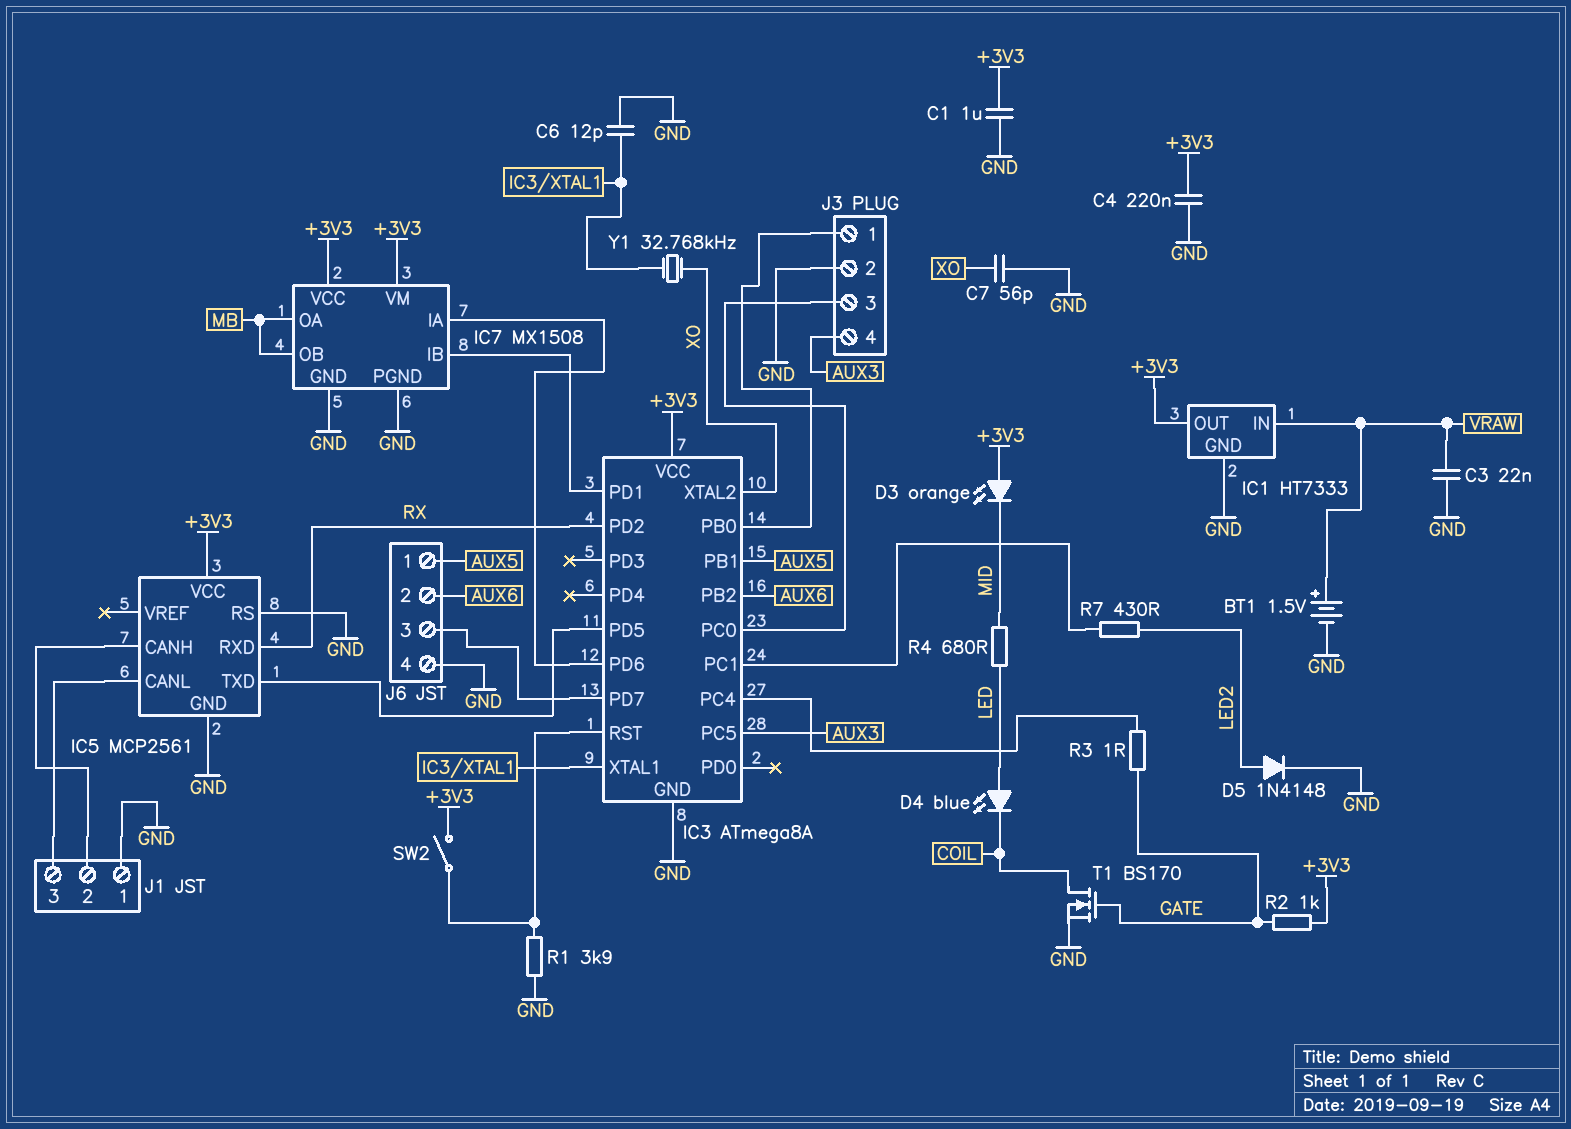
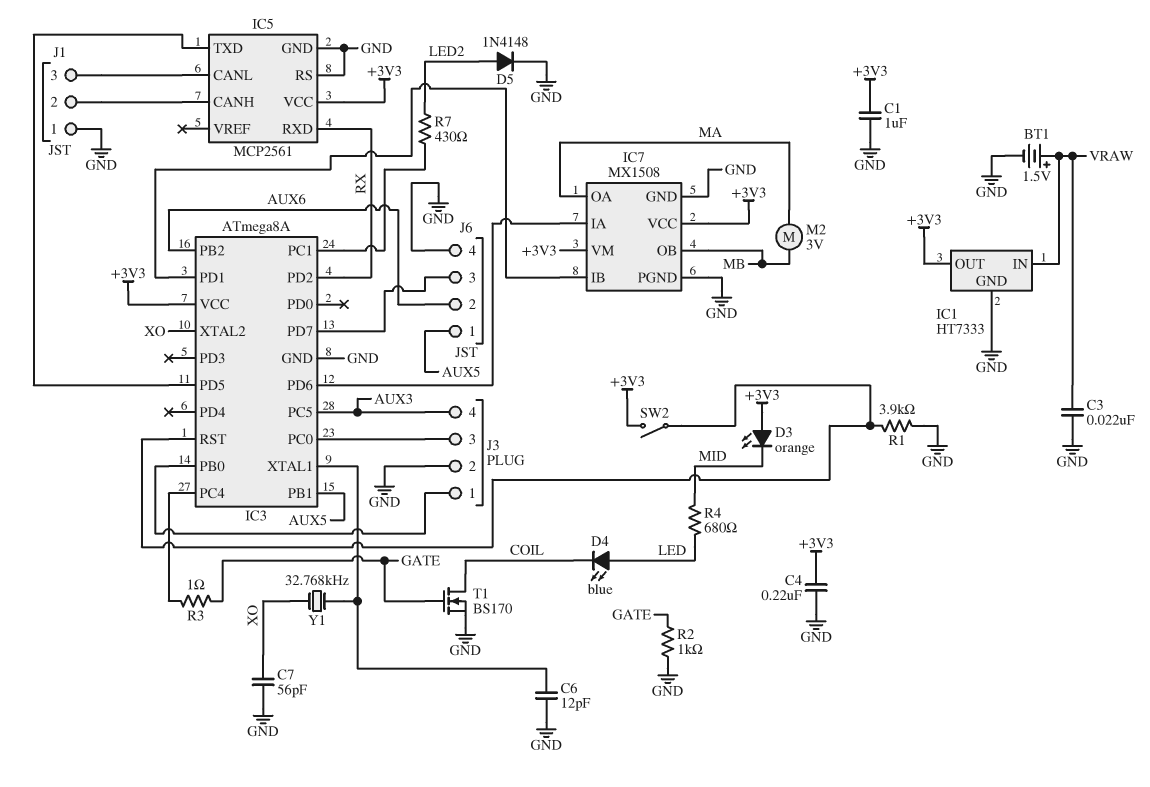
IC7 pin OA: MB -> MA
M2: none -> motor 3V (MA, MB)
R2: 1k (+3V3, GATE) -> 1k (GATE, GND)

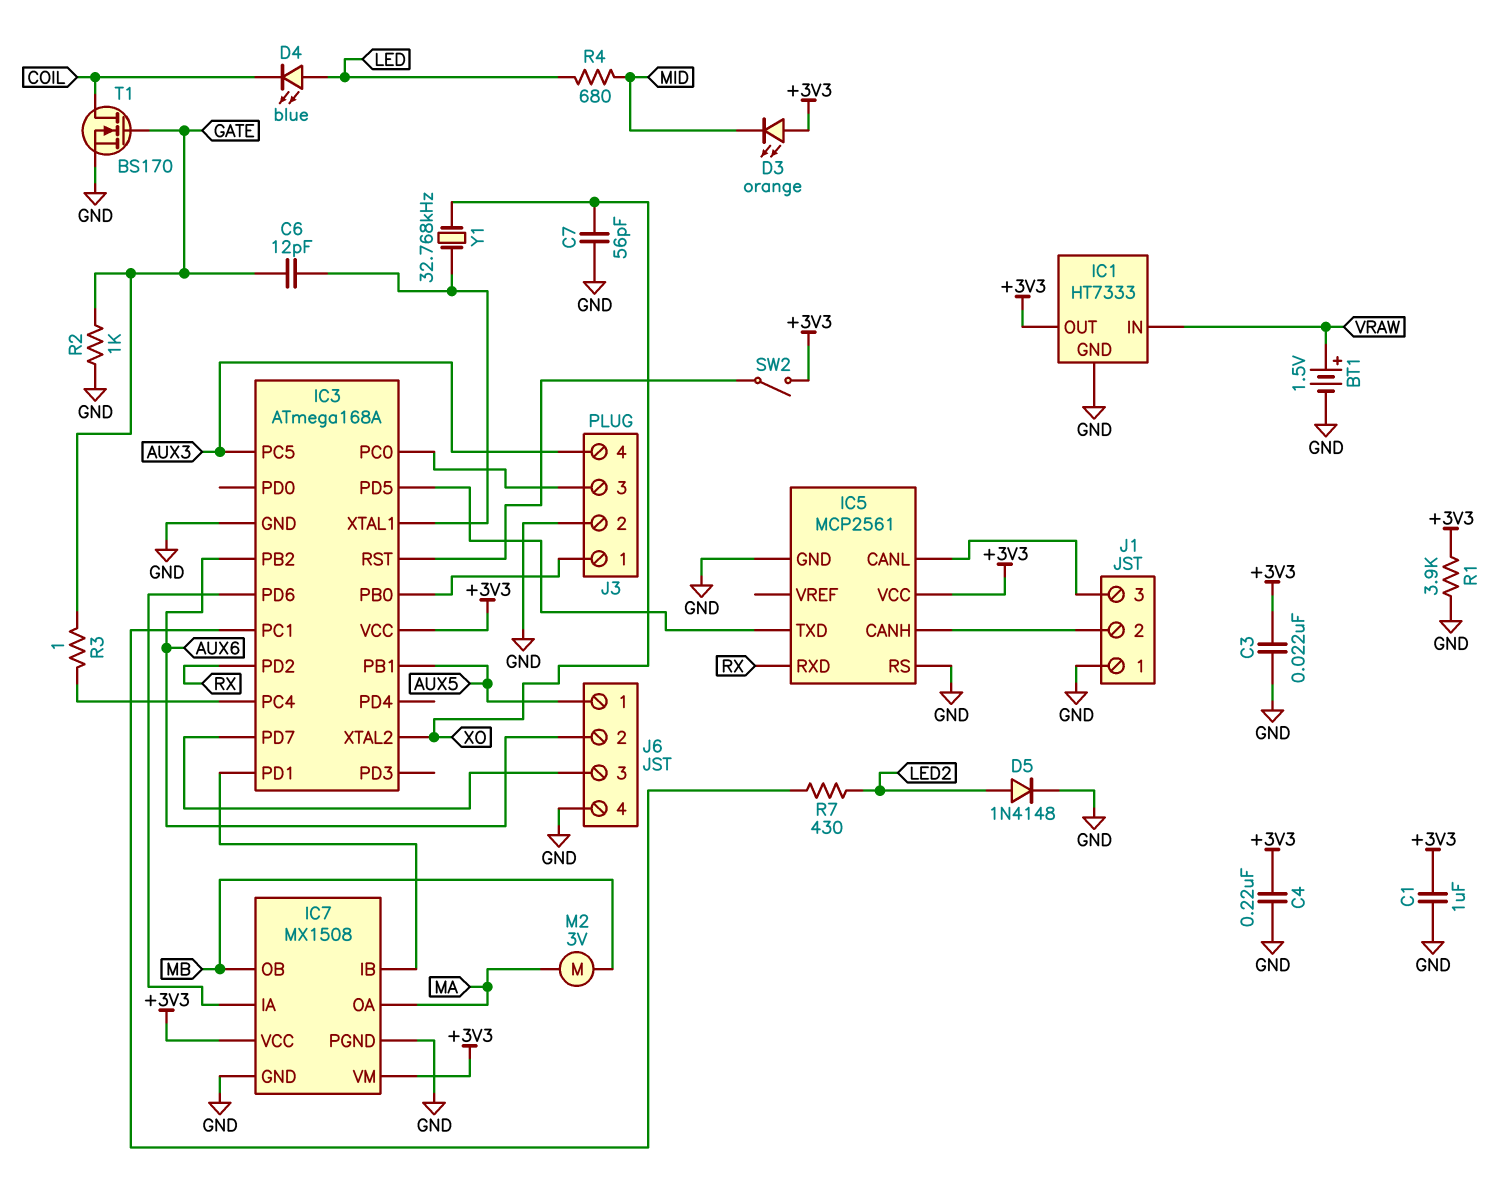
C3: 22nF (GND, VRAW) -> 22nF (+3V3, GND)
C6: 12pF (GND, IC3/XTAL1) -> 12pF (GATE, IC3/XTAL1)
IC3: ATmega8A -> ATmega168A
R1: 3.9k (GND, IC3/RST) -> 3.9k (+3V3, GND)

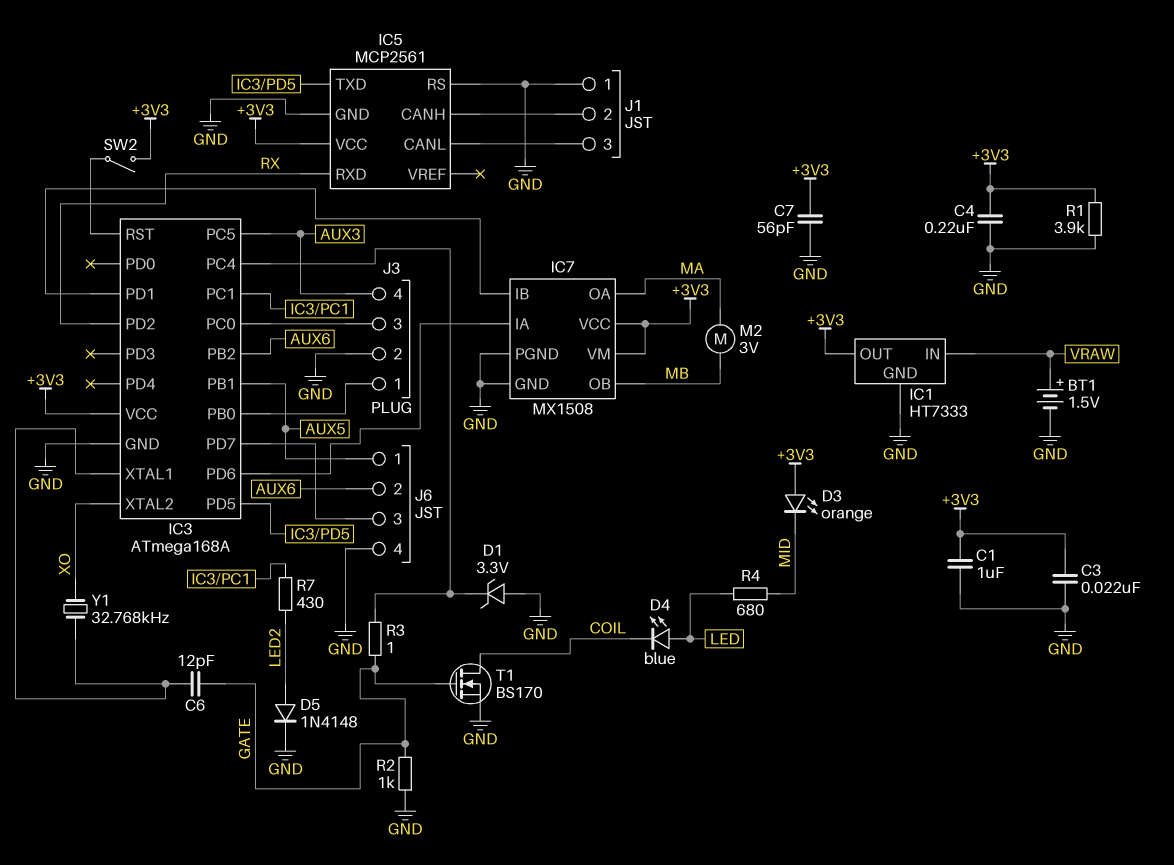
C7: 56pF (GND, XO) -> 56pF (+3V3, GND)
D1: none -> zener 3.3V (A GND, K IC3/PC4)

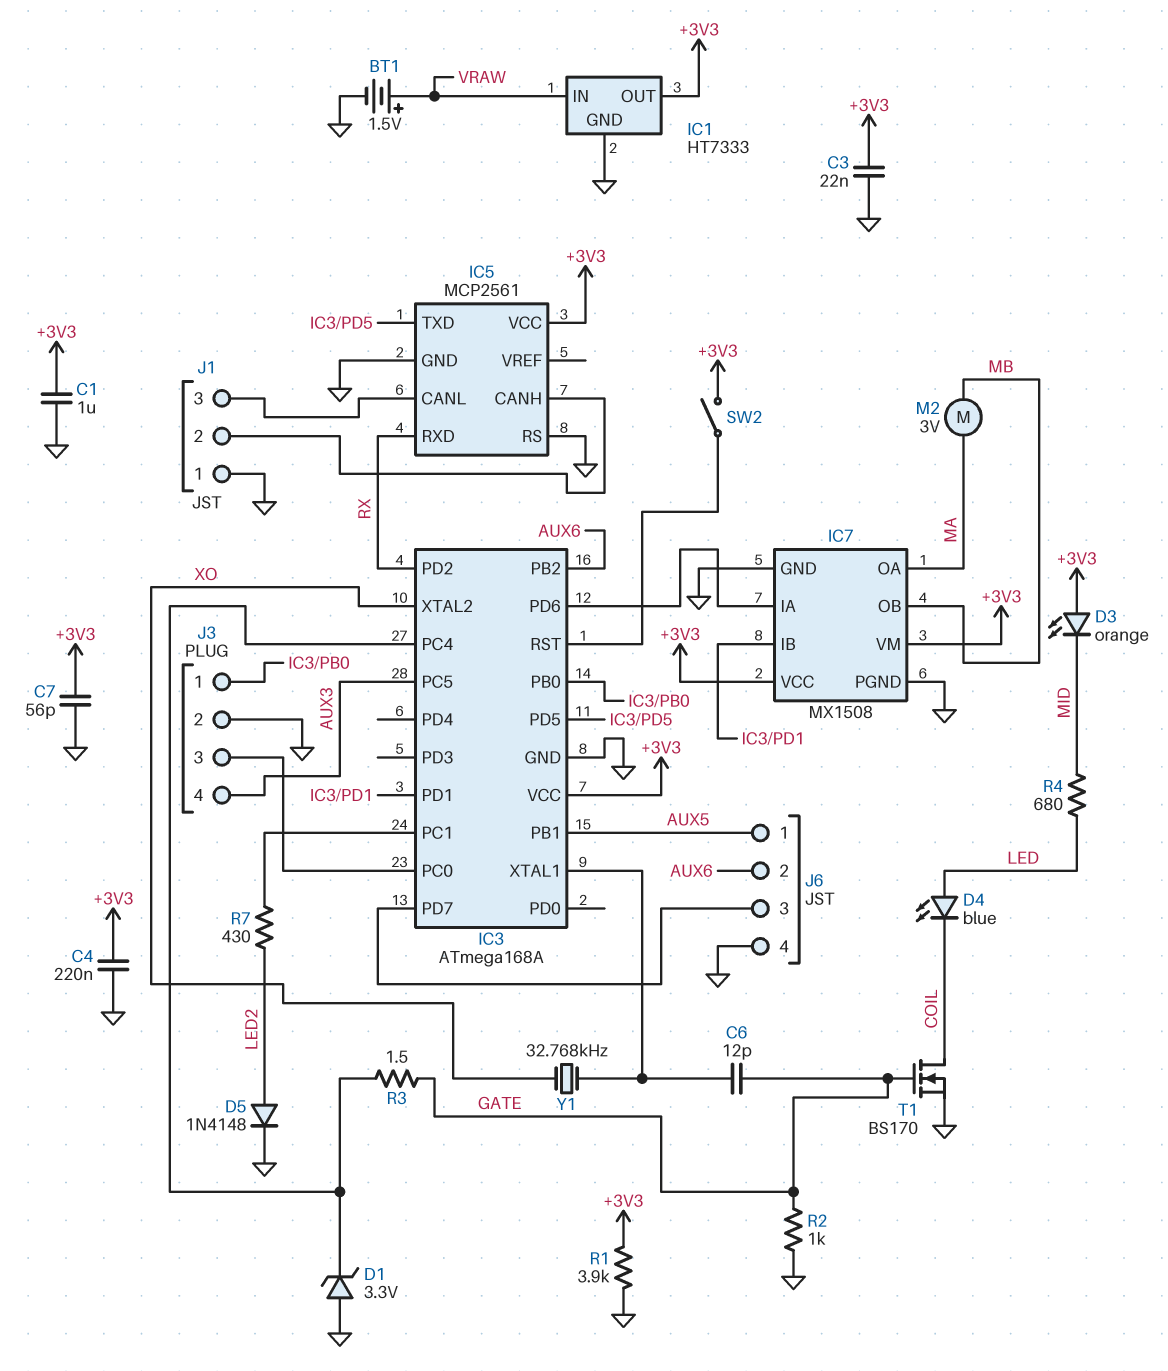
R3: 1 (GATE, IC3/PC4) -> 1.5 (GATE, IC3/PC4)

